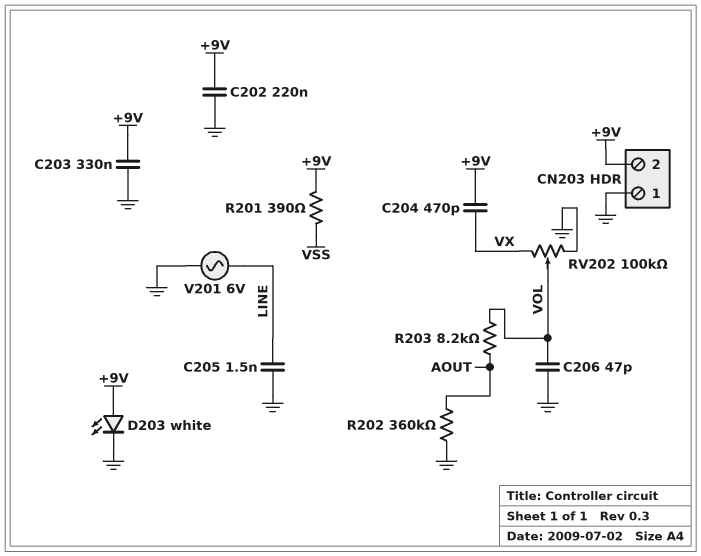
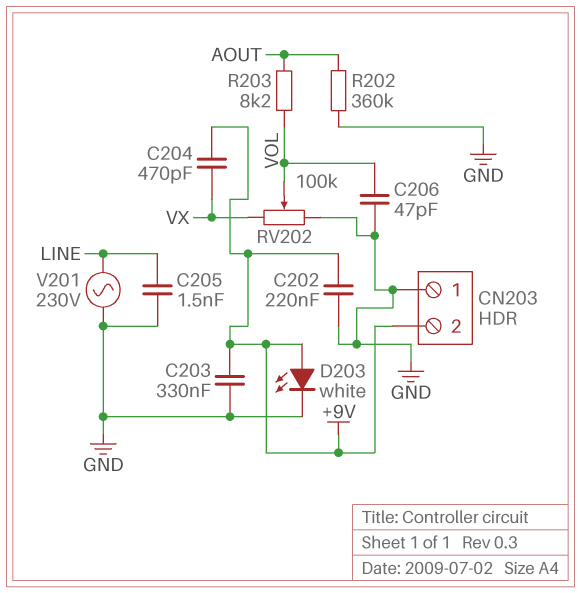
R201: 390 (+9V, VSS) -> none
V201: AC 6V (GND, LINE) -> AC 230V (GND, LINE)

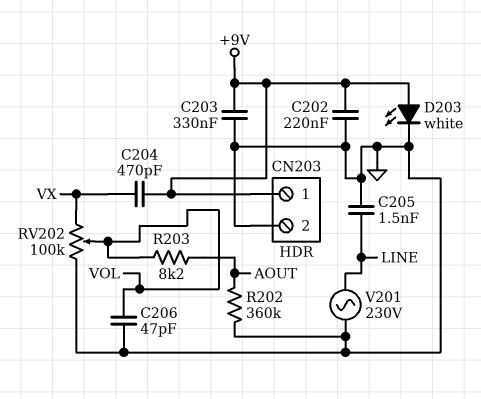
CN203 pin 1: GND -> +9V
CN203 pin 2: +9V -> GND

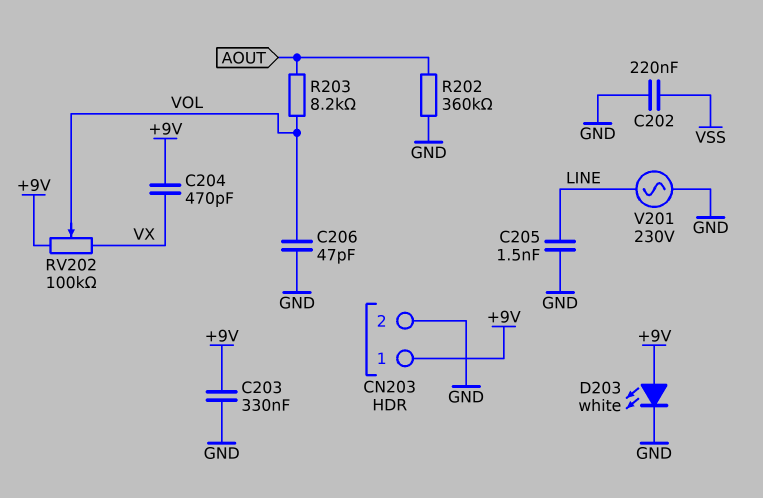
C202: 220nF (+9V, GND) -> 220nF (GND, VSS)
RV202: 100k (GND, VX, wiper VOL) -> 100k (+9V, VX, wiper VOL)

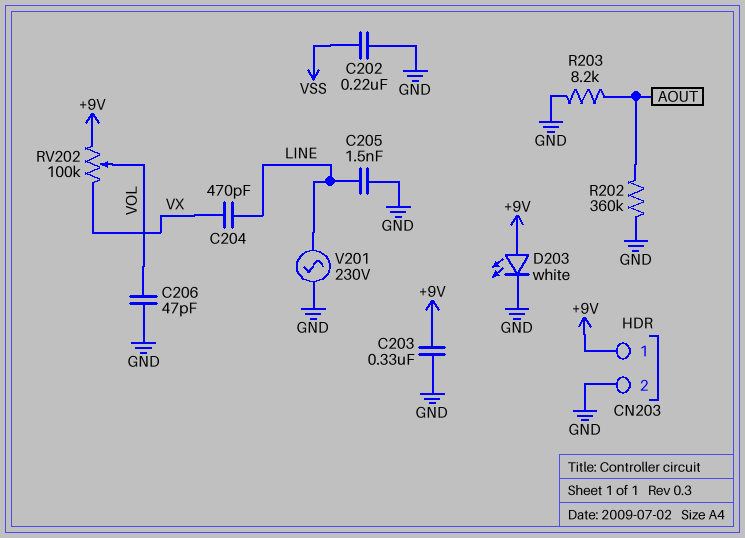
C204: 470pF (+9V, VX) -> 470pF (LINE, VX)
R203: 8.2k (AOUT, VOL) -> 8.2k (AOUT, GND)

